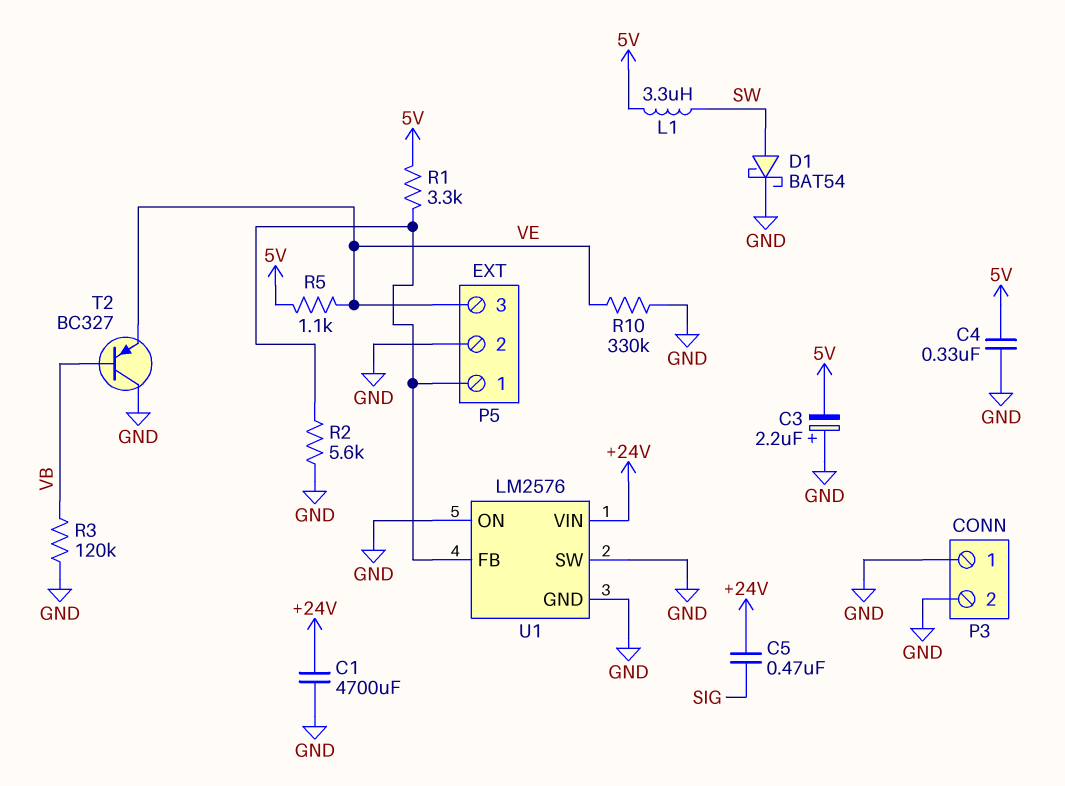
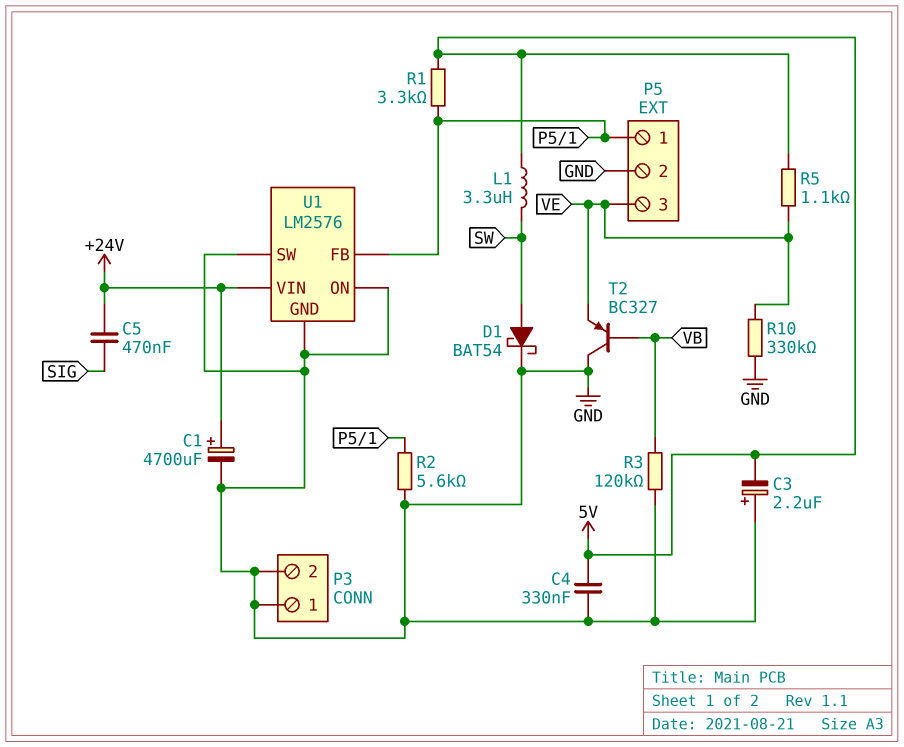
C1: 4700uF (+24V, GND) -> 4700uF (plus +24V, minus GND)

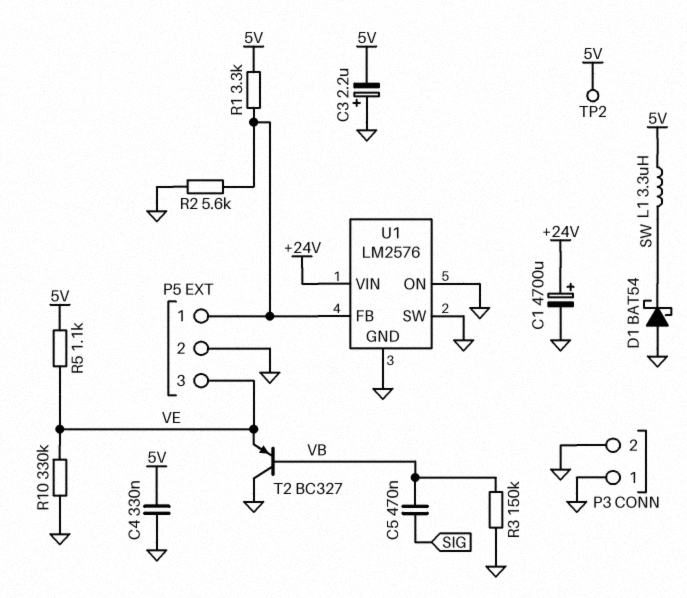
C5: 470nF (+24V, SIG) -> 470nF (SIG, VB)
D1: schottky BAT54 (A SW, K GND) -> schottky BAT54 (A GND, K SW)
R3: 120k (GND, VB) -> 150k (GND, VB)
TP2: none -> test point (5V)

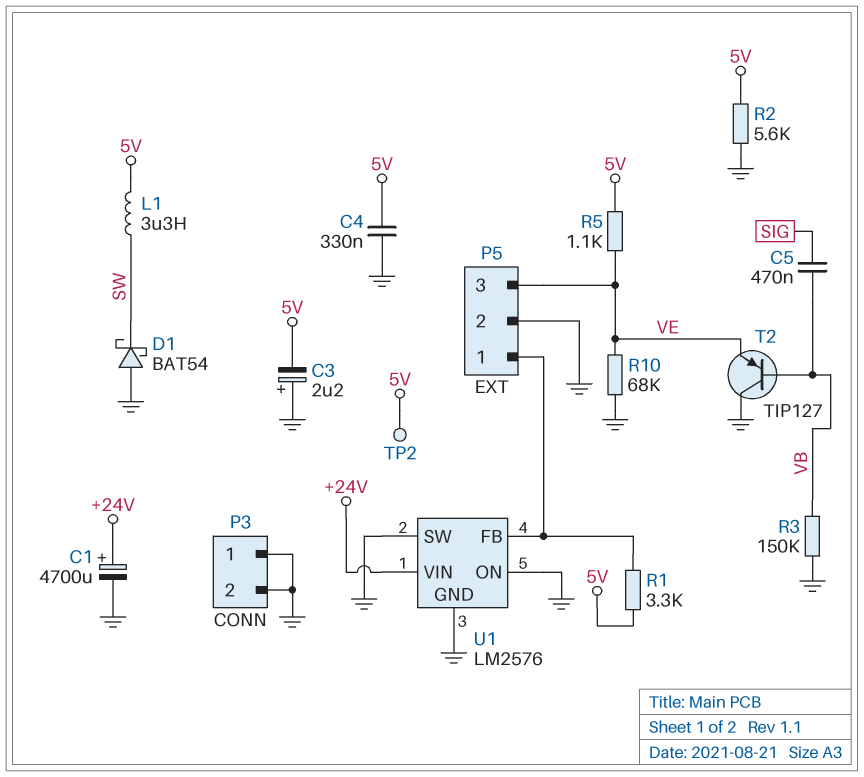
R2: 5.6k (GND, P5/1) -> 5.6k (5V, GND)
R10: 330k (GND, VE) -> 68k (GND, VE)
T2: PNP BC327 (B VB, C GND, E VE) -> PNP TIP127 (B VB, C GND, E VE)

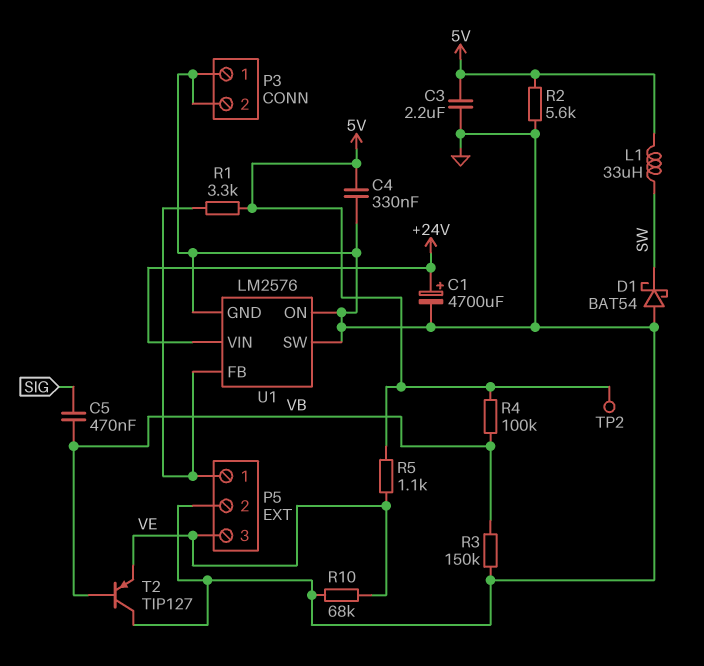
C3: 2.2uF (plus GND, minus 5V) -> 2.2uF (5V, GND)
L1: 3.3uH (5V, SW) -> 33uH (5V, SW)
R4: none -> 100k (5V, VB)

